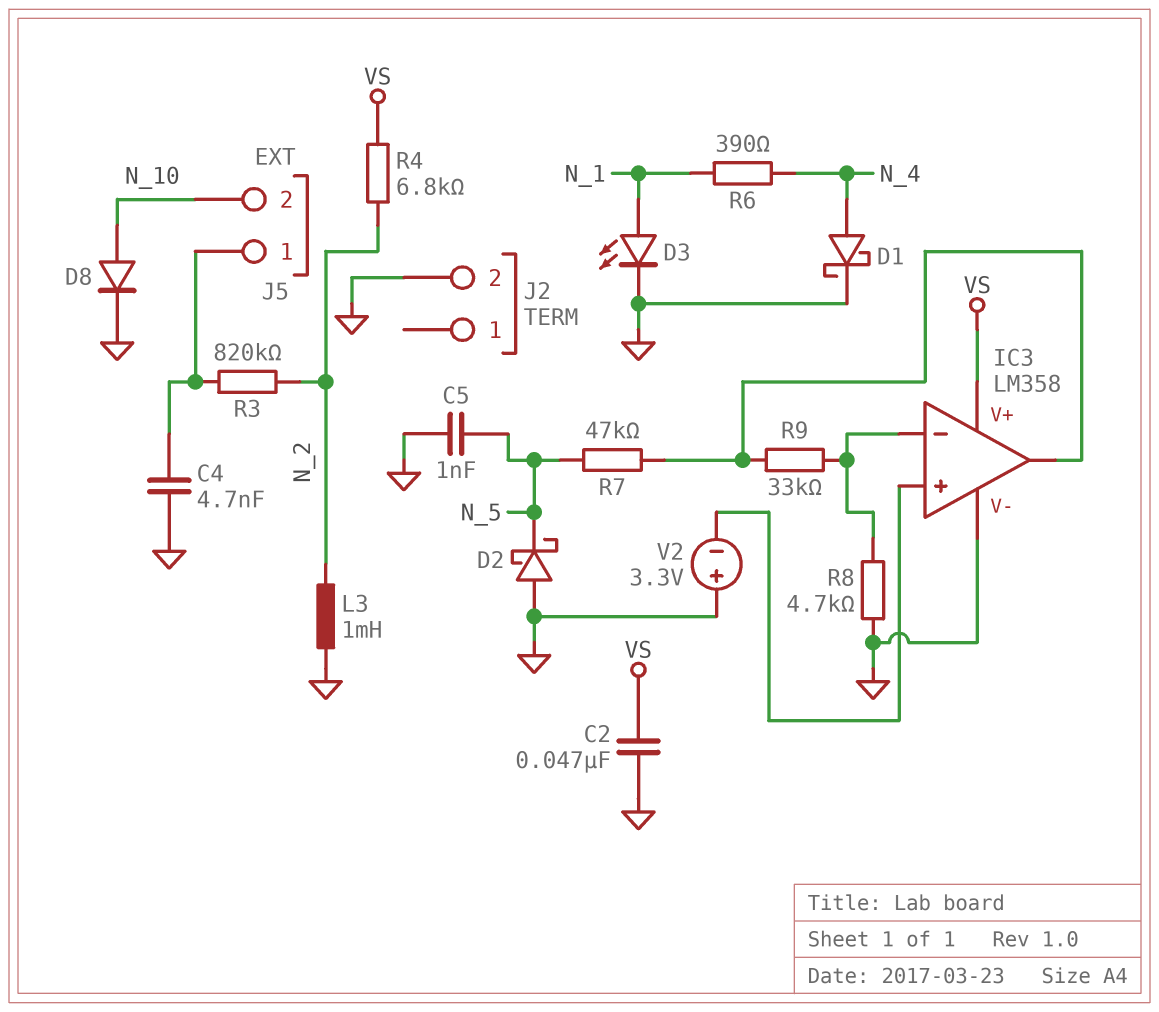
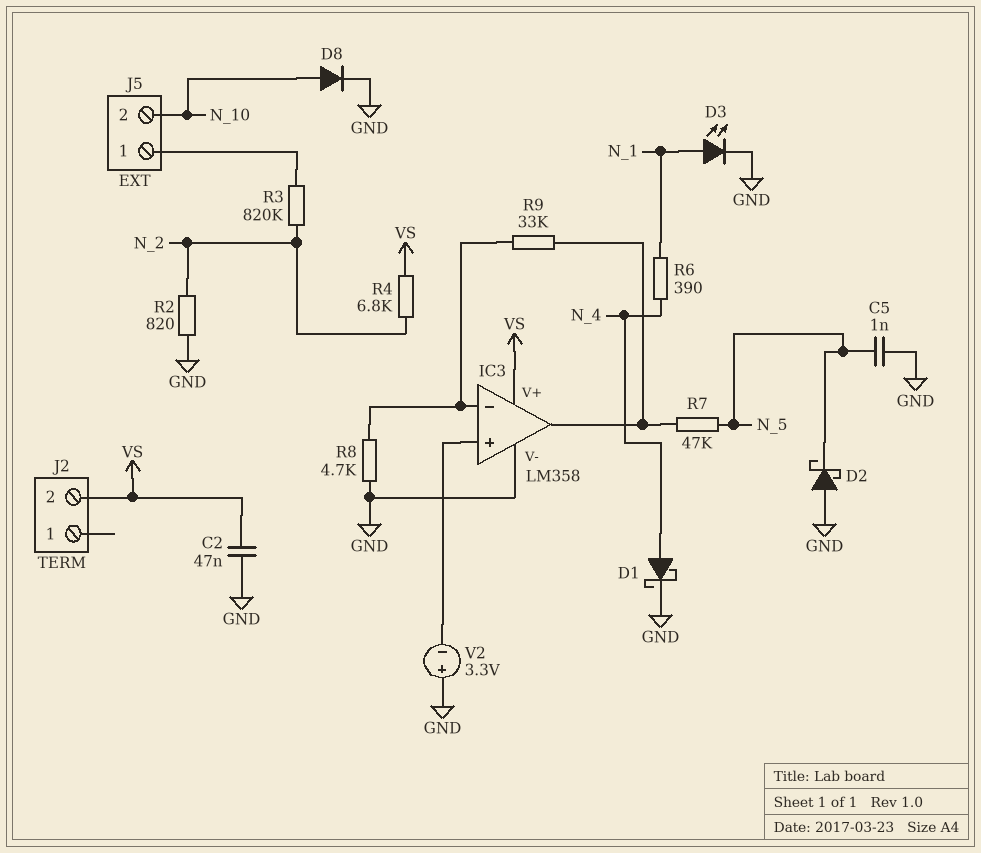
C4: 4.7nF (GND, J5/1) -> none
J2 pin 2: GND -> VS
L3: 1mH (GND, N_2) -> none
R2: none -> 820 (GND, N_2)

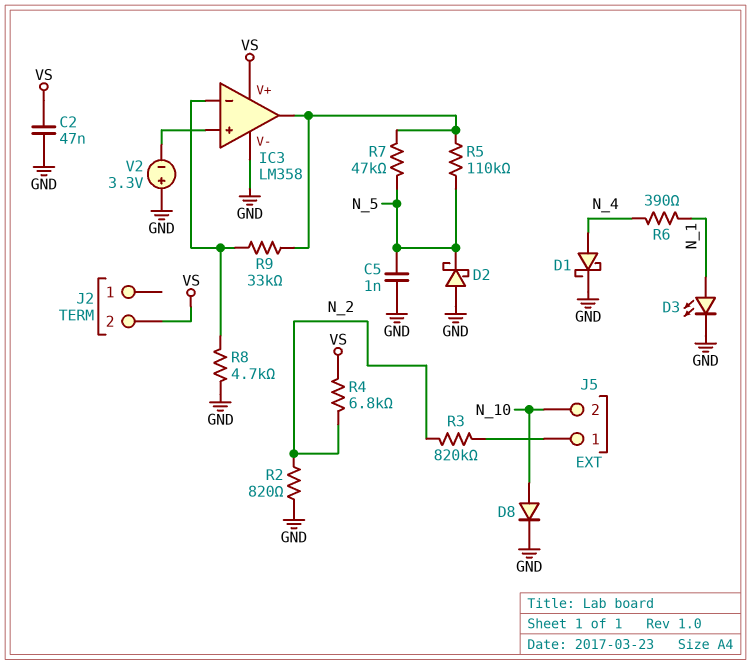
R5: none -> 110k (IC3/out, N_5)

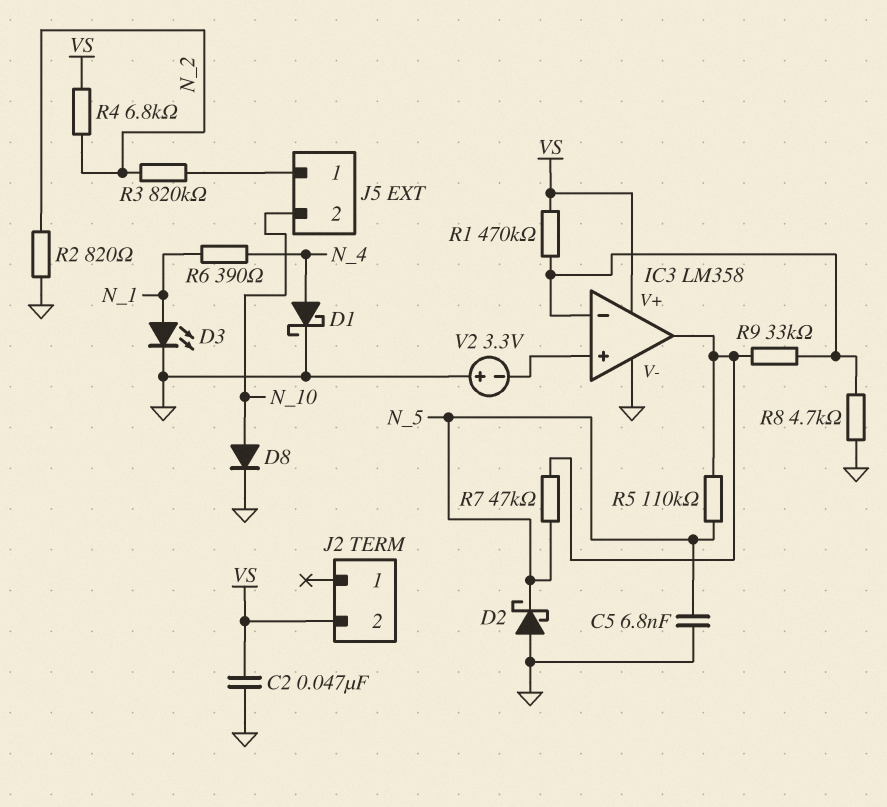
C5: 1nF (GND, N_5) -> 6.8nF (GND, N_5)
R1: none -> 470k (IC3/in-, VS)

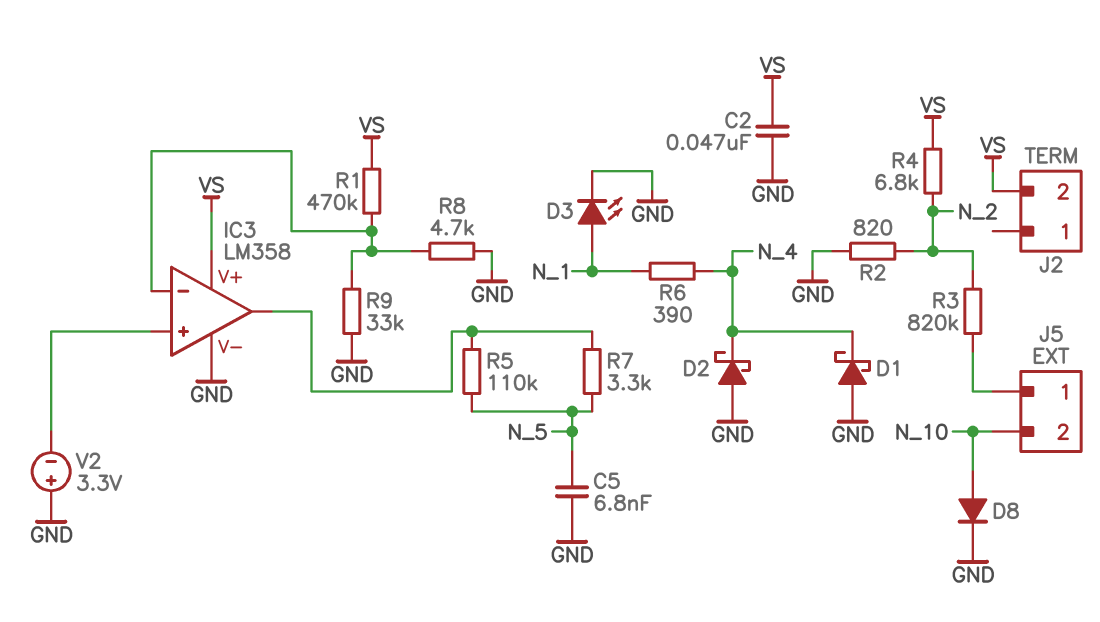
D1: schottky (A N_4, K GND) -> schottky (A GND, K N_4)
D2: schottky (A GND, K N_5) -> schottky (A GND, K N_4)
R7: 47k (IC3/out, N_5) -> 3.3k (IC3/out, N_5)
R9: 33k (IC3/in-, IC3/out) -> 33k (GND, IC3/in-)

